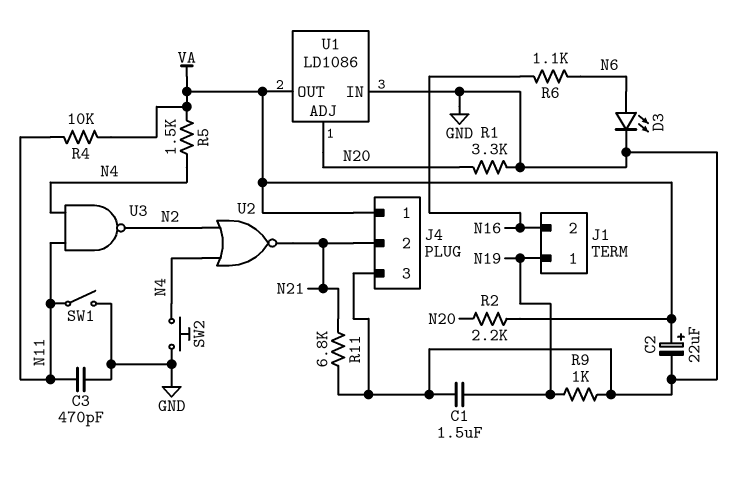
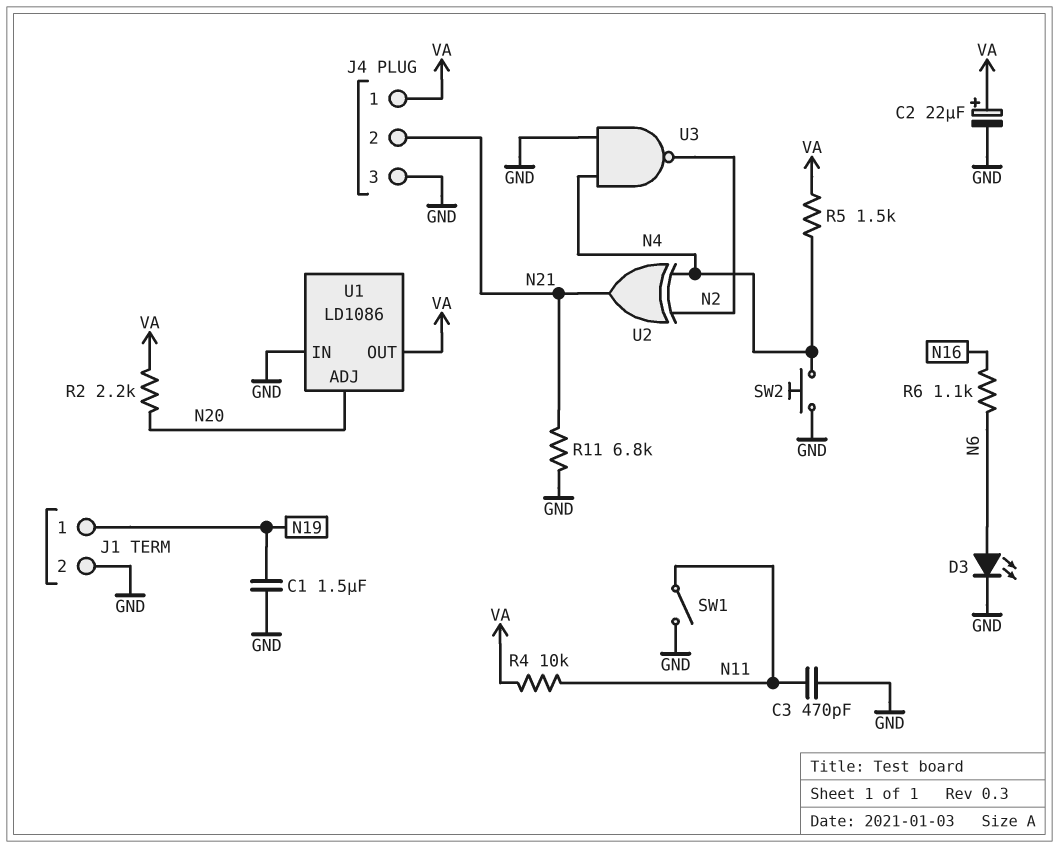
J1 pin 2: N16 -> GND
R1: 3.3k (GND, N20) -> none
R9: 1k (GND, N19) -> none
U2: NOR (in N2, in N4, out N21) -> XOR (in N2, in N4, out N21)
U3: NAND (in N4, in N11, out N2) -> NAND (in GND, in N4, out N2)

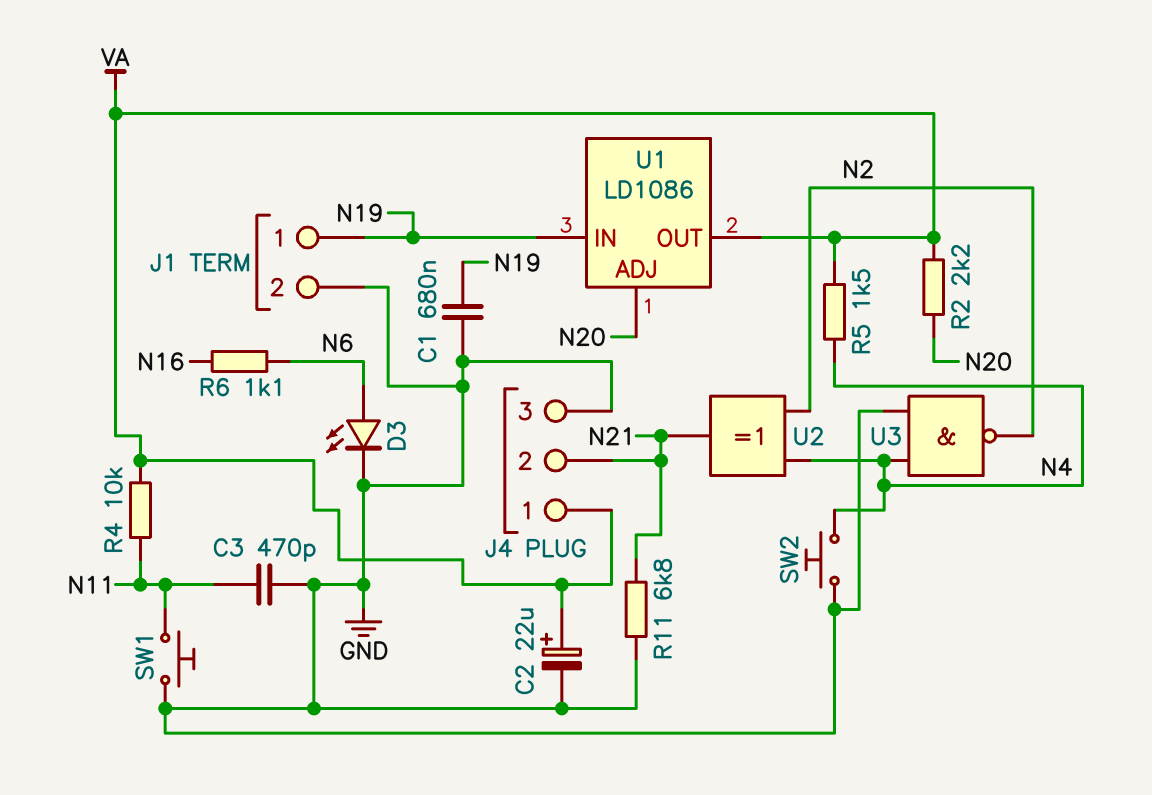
C1: 1.5uF (GND, N19) -> 680nF (GND, N19)
SW1: switch (GND, N11) -> button (GND, N11)
U1 pin IN: GND -> N19

